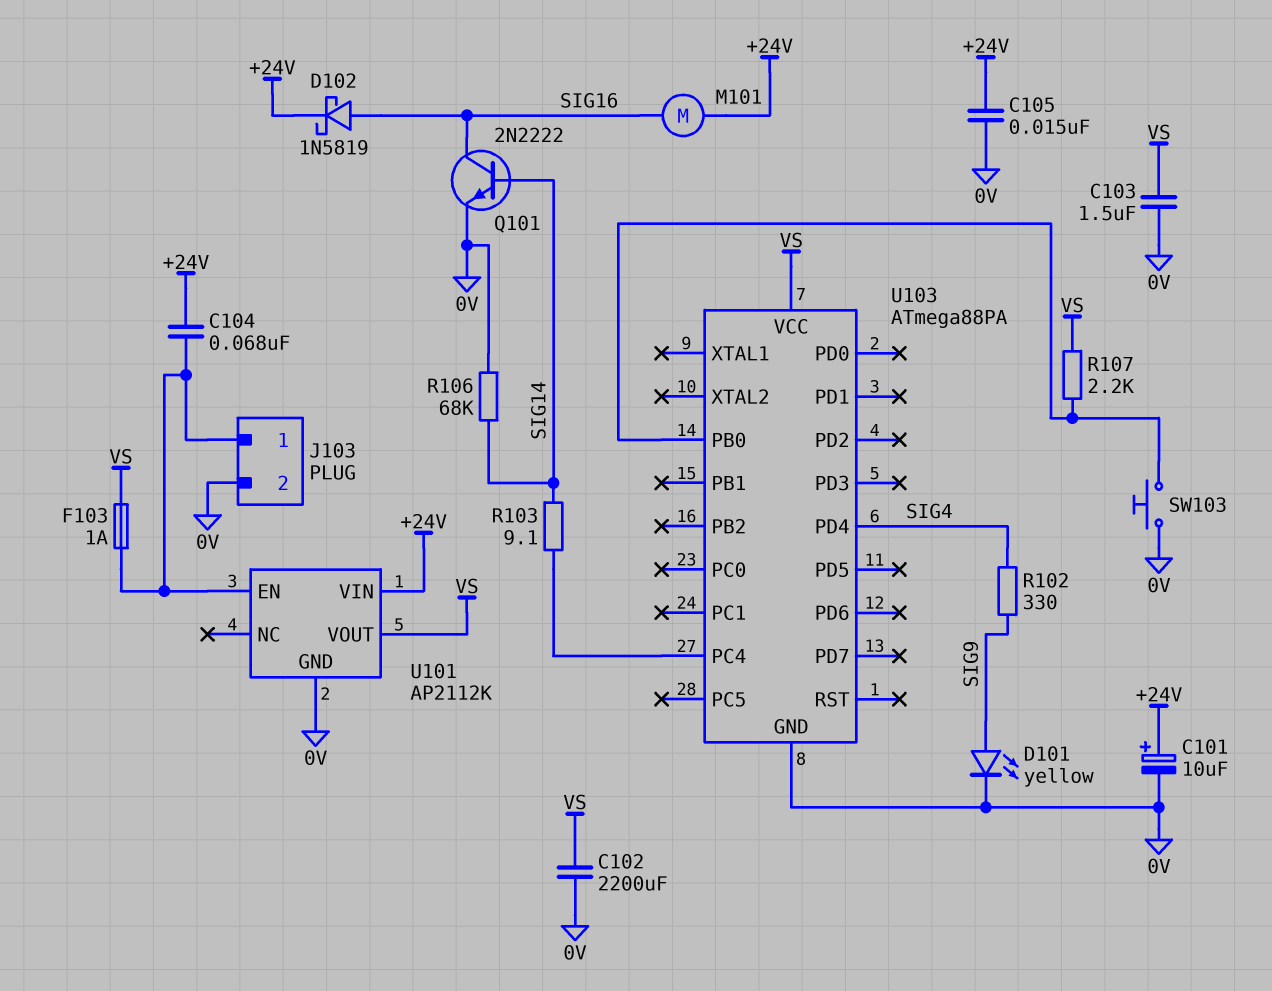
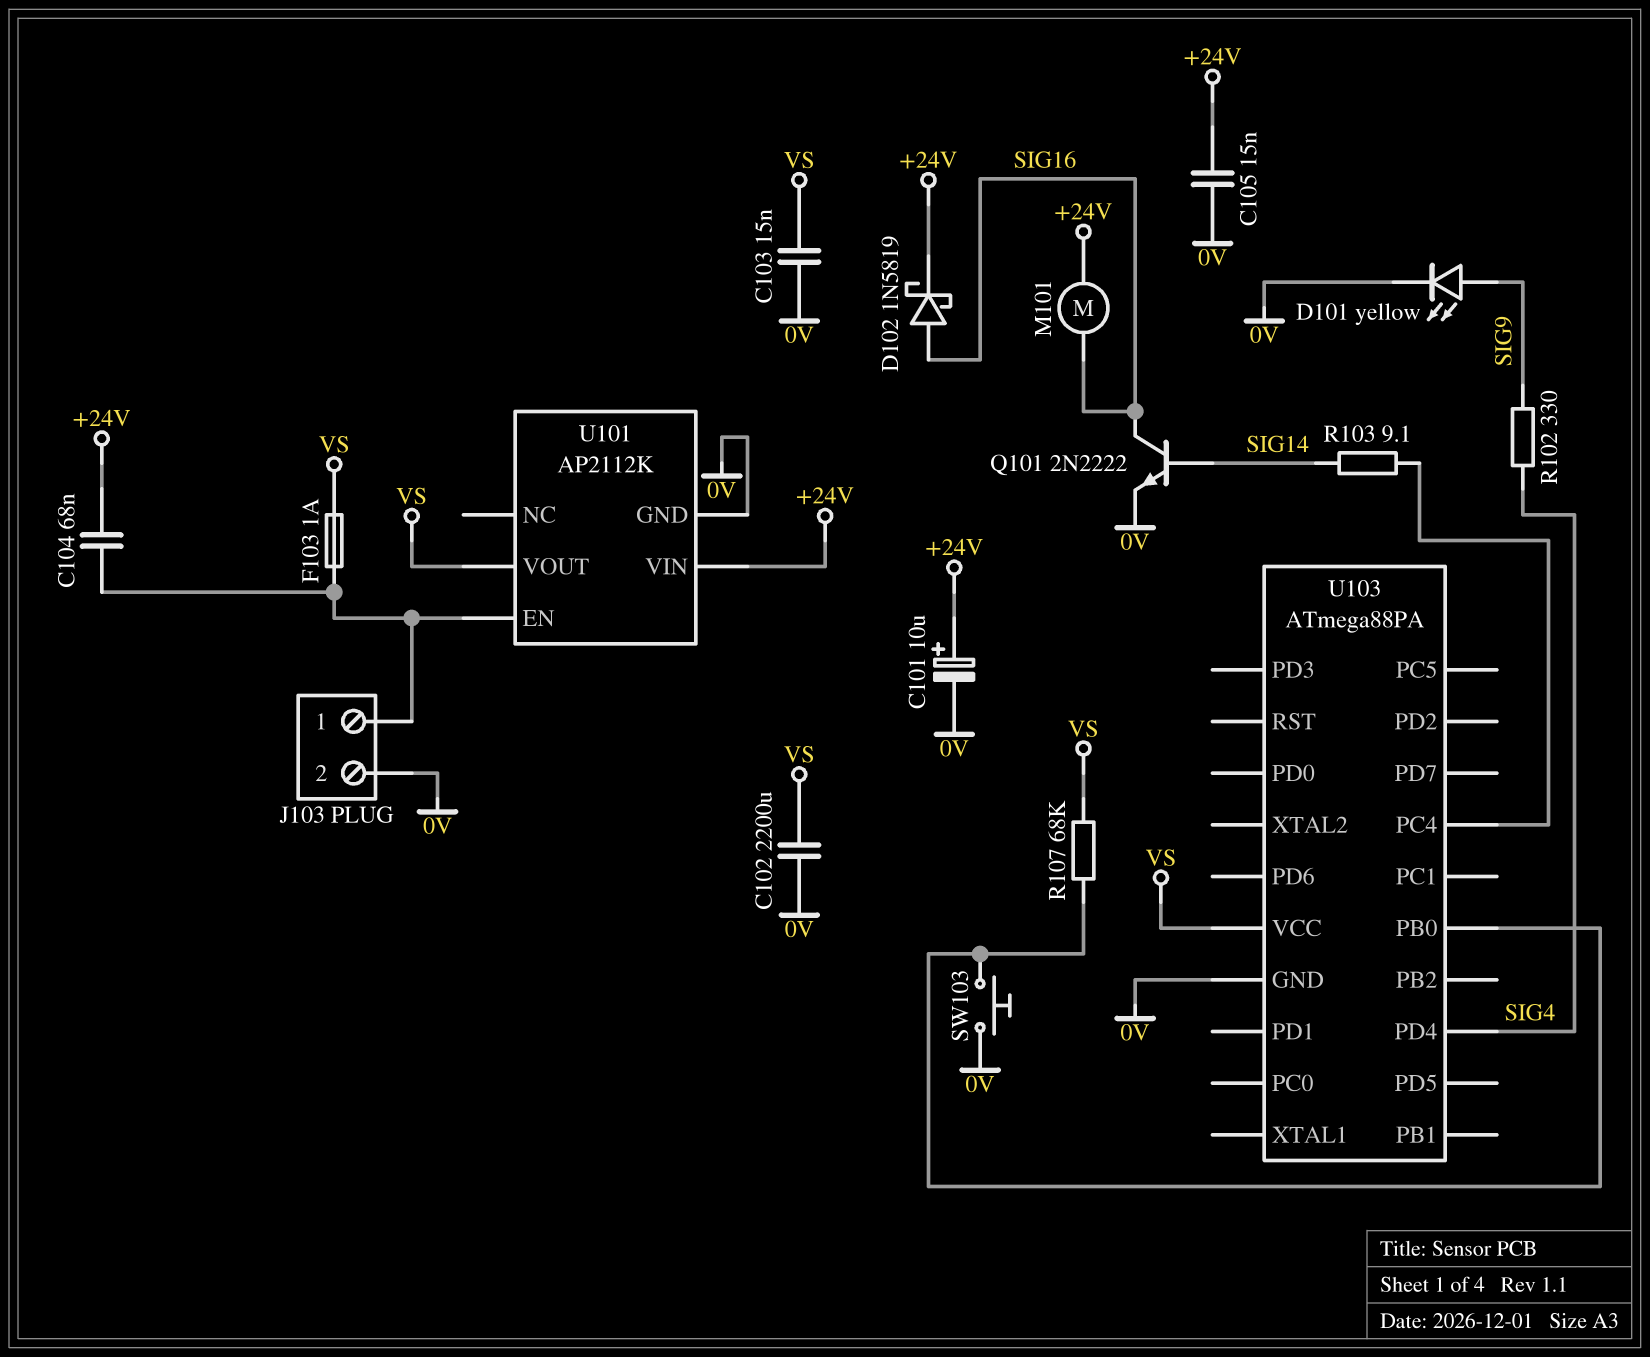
C103: 1.5uF (0V, VS) -> 15nF (0V, VS)
R106: 68k (0V, SIG14) -> none
R107: 2.2k (U103/PB0, VS) -> 68k (U103/PB0, VS)

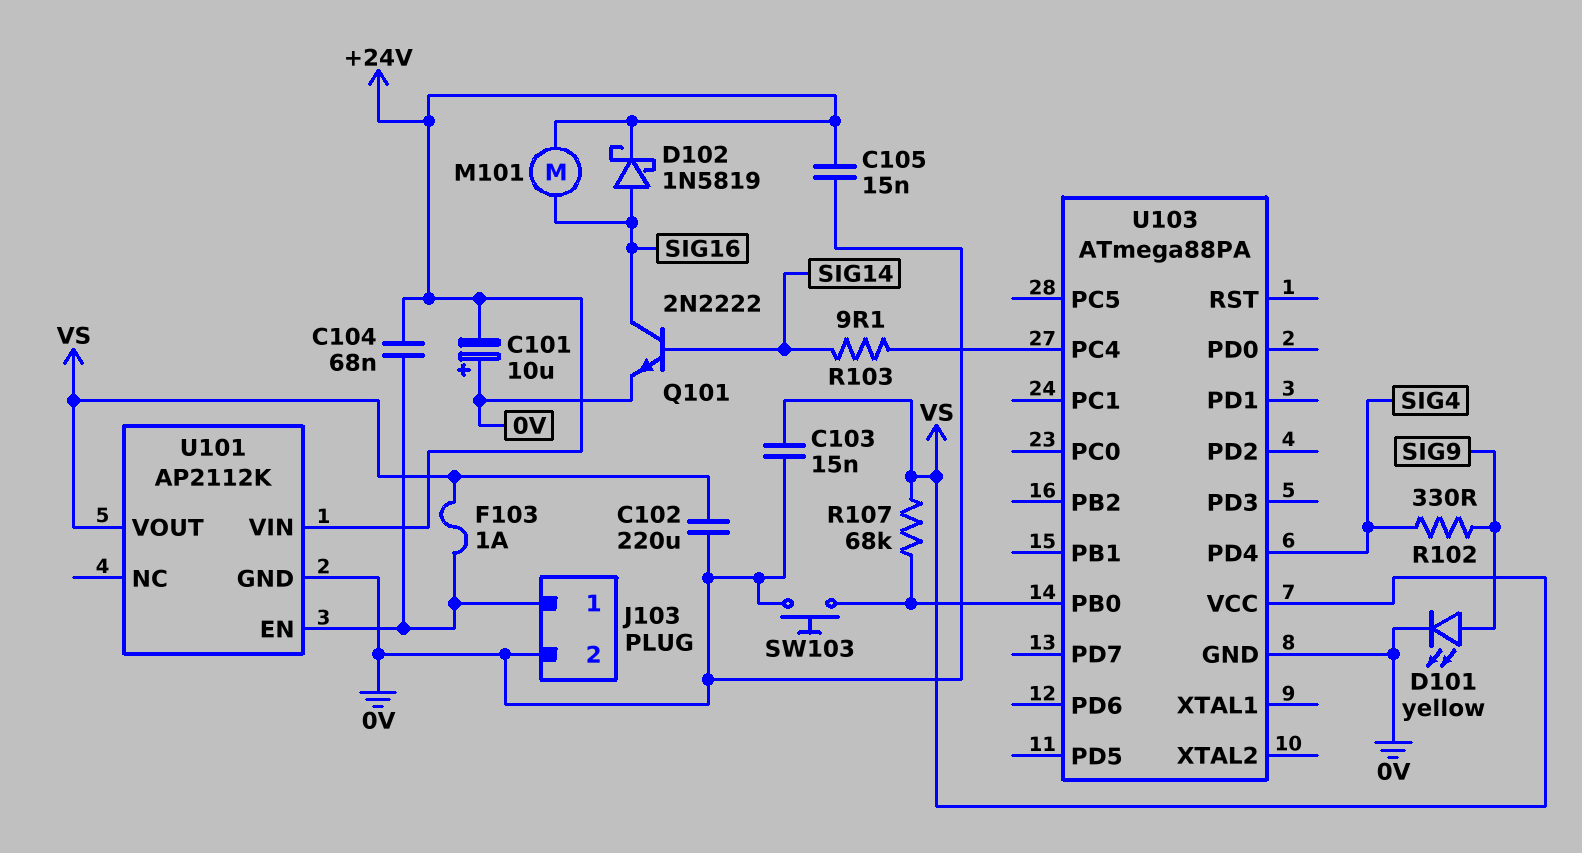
C101: 10uF (plus +24V, minus 0V) -> 10uF (plus 0V, minus +24V)
C102: 2200uF (0V, VS) -> 220uF (0V, VS)

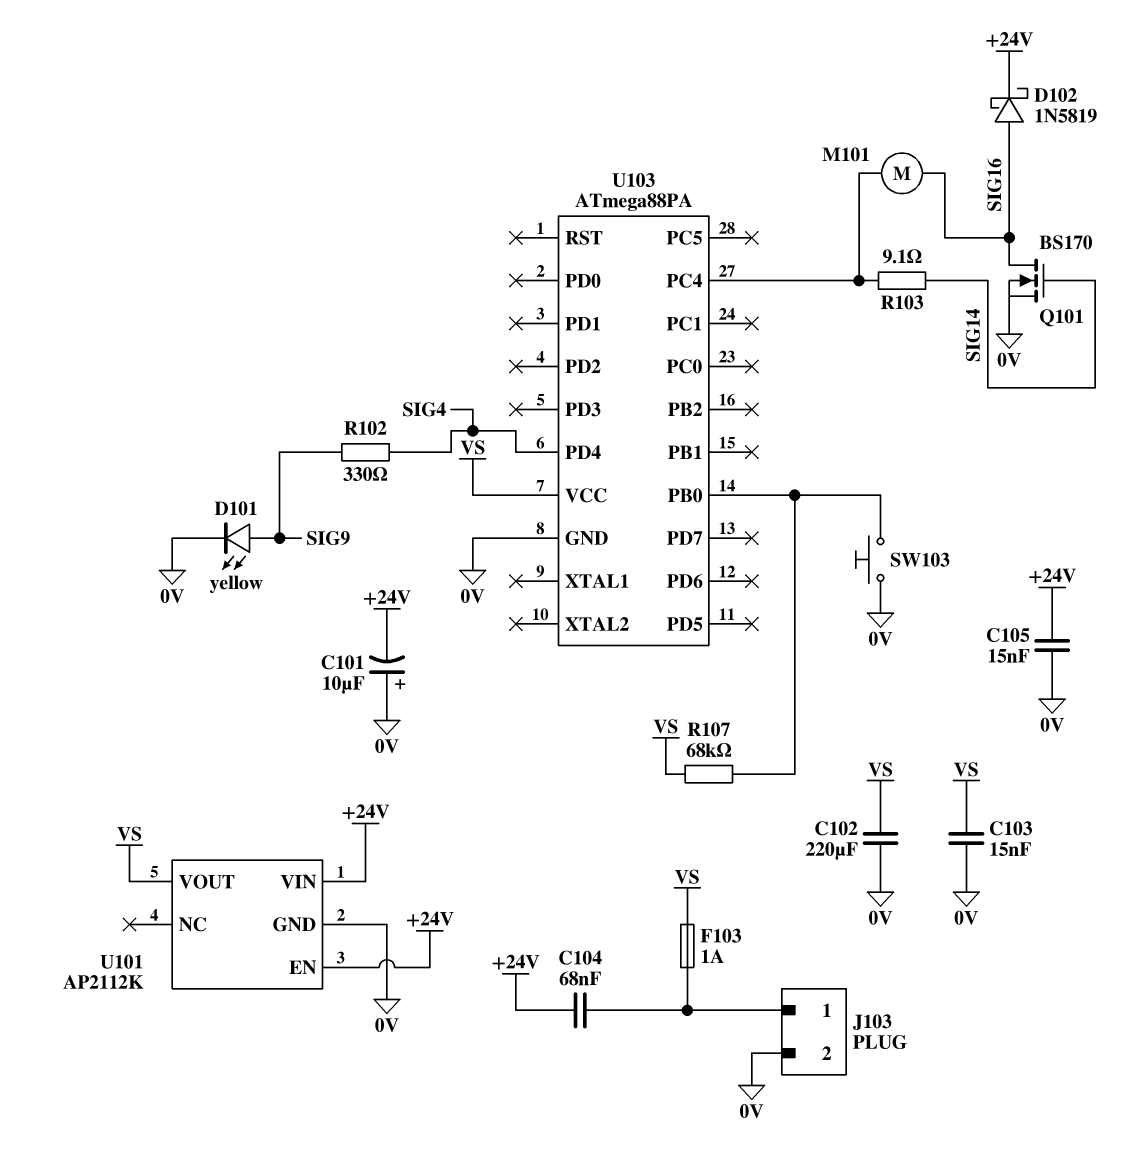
M101: motor (+24V, SIG16) -> motor (SIG16, U103/PC4)
Q101: NPN 2N2222 (B SIG14, C SIG16, E 0V) -> NMOS BS170 (G SIG14, D SIG16, S 0V)
U101 pin EN: J103/1 -> +24V

